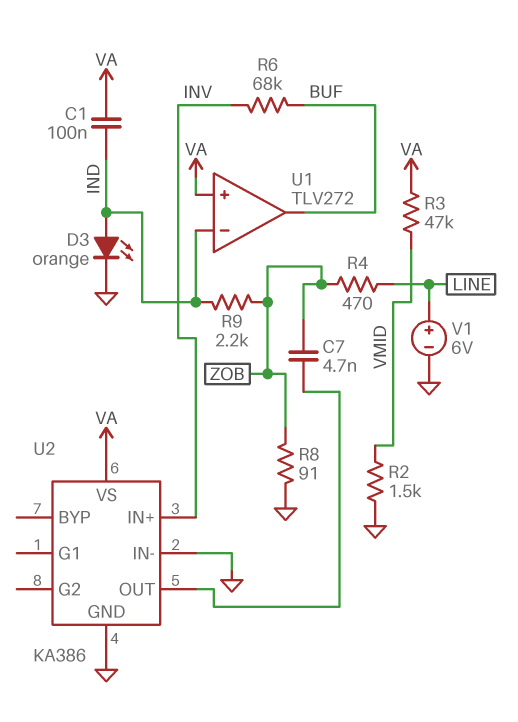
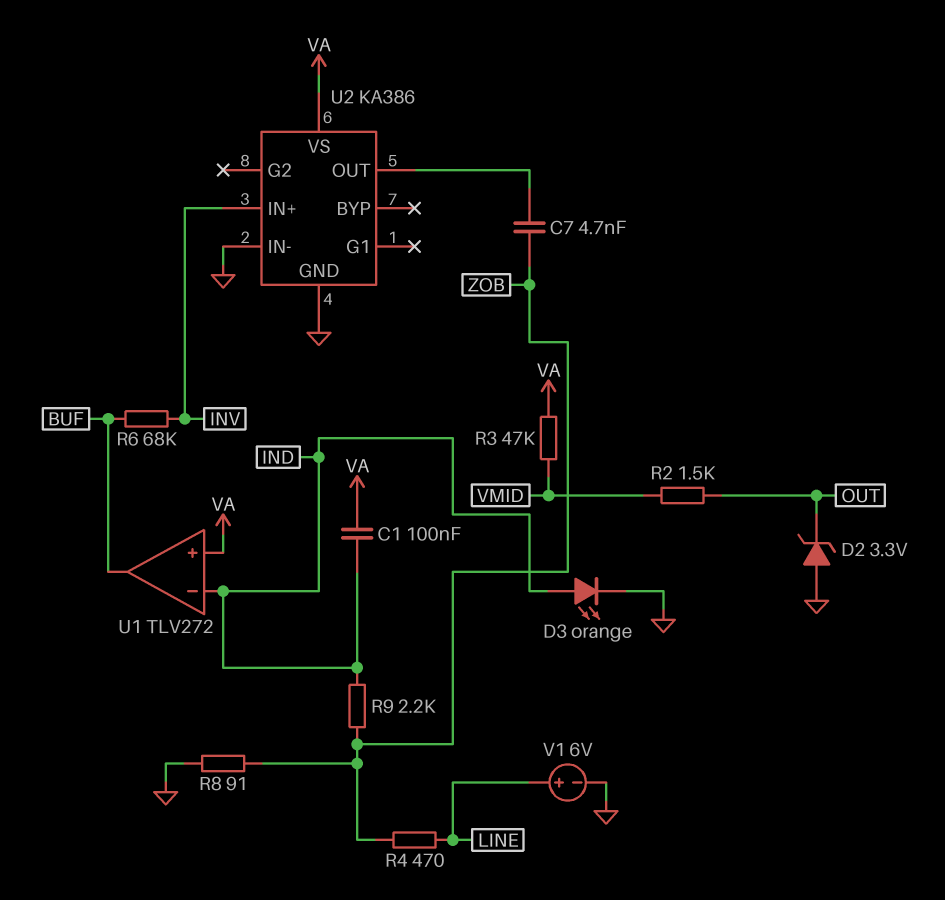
D2: none -> zener 3.3V (A GND, K OUT)
R2: 1.5k (GND, VMID) -> 1.5k (OUT, VMID)

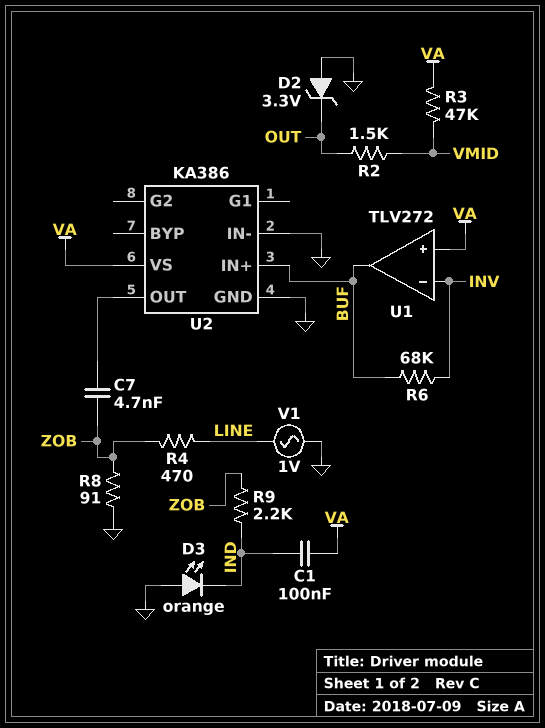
D3: LED orange (A IND, K GND) -> LED orange (A GND, K IND)
U1 pin in-: IND -> INV
U2 pin IN+: INV -> BUF
V1: 6V (plus LINE, minus GND) -> AC 1V (GND, LINE)

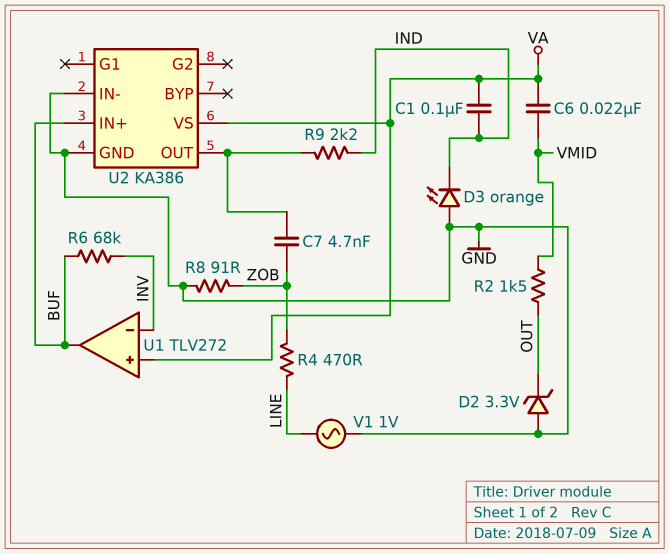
C6: none -> 22nF (VA, VMID)
R3: 47k (VA, VMID) -> none
R9: 2.2k (IND, ZOB) -> 2.2k (IND, U2/OUT)

